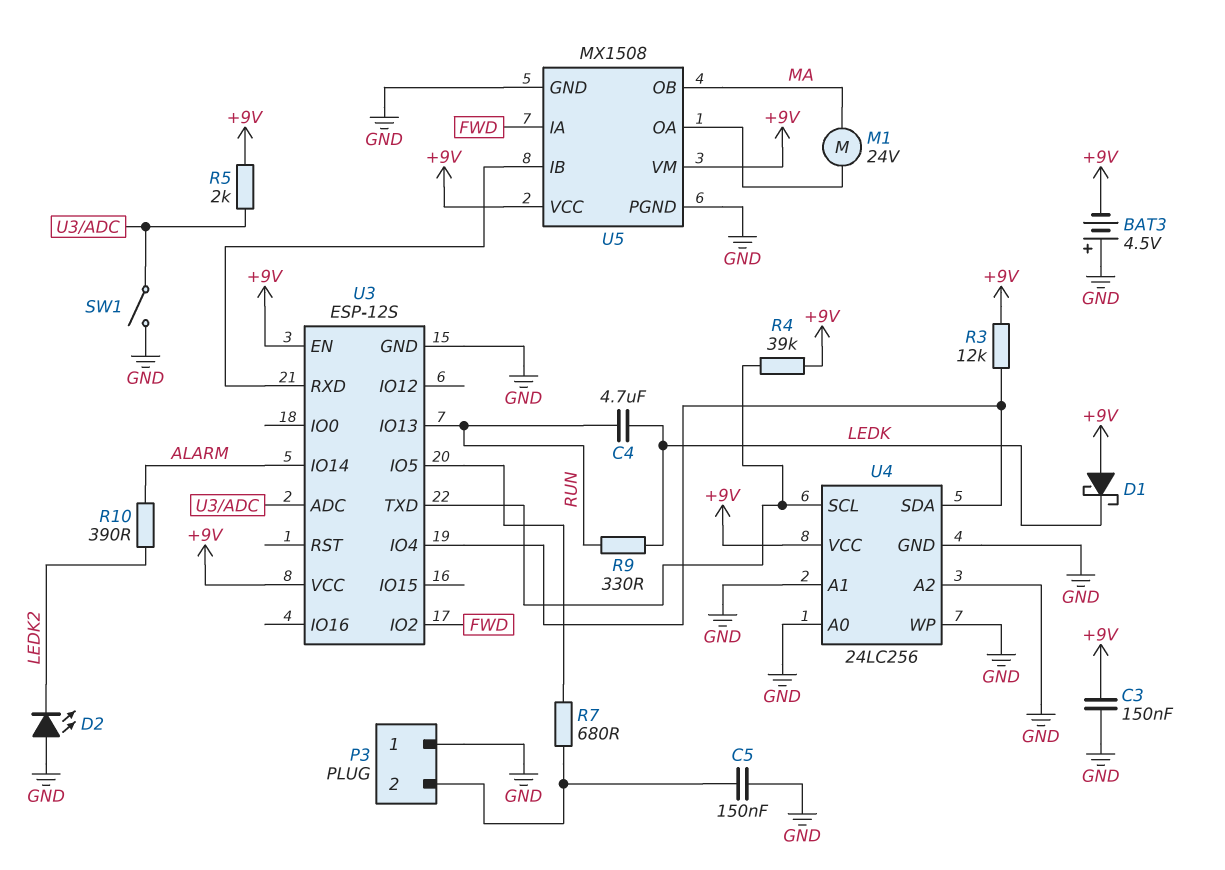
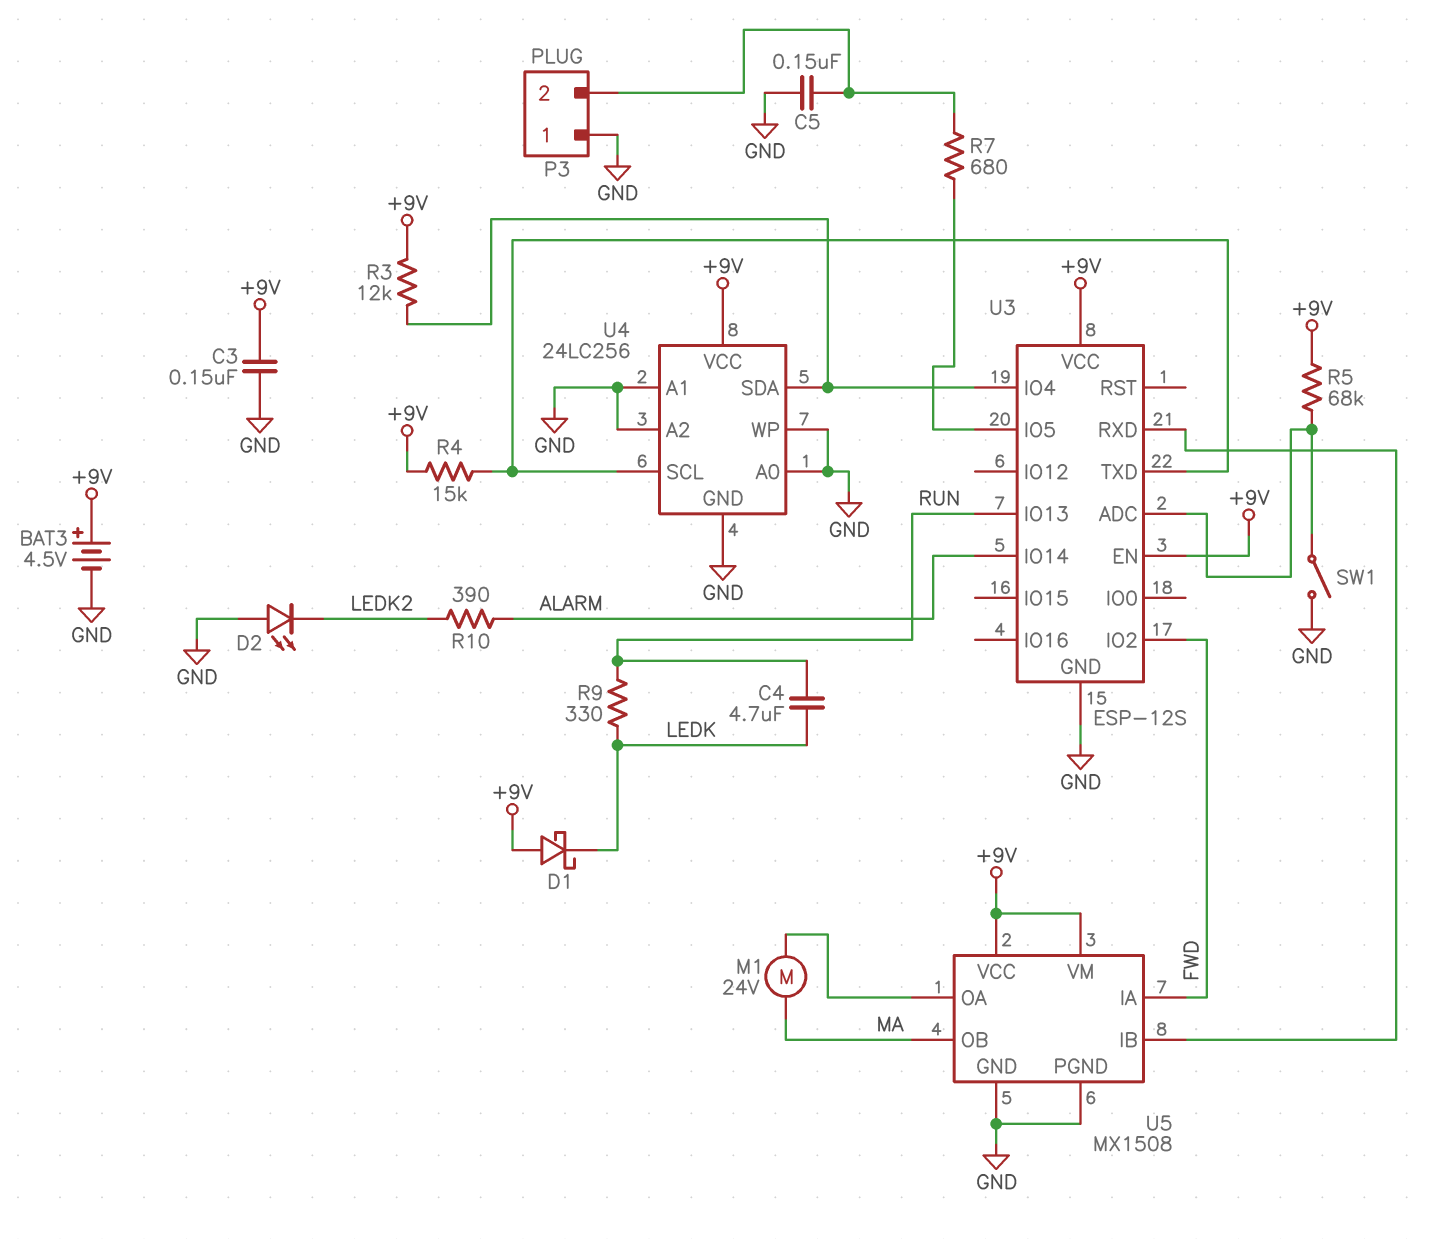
BAT3: 4.5V (plus GND, minus +9V) -> 4.5V (plus +9V, minus GND)
R4: 39k (+9V, U3/TXD) -> 15k (+9V, U3/TXD)
R5: 2k (+9V, U3/ADC) -> 68k (+9V, U3/ADC)

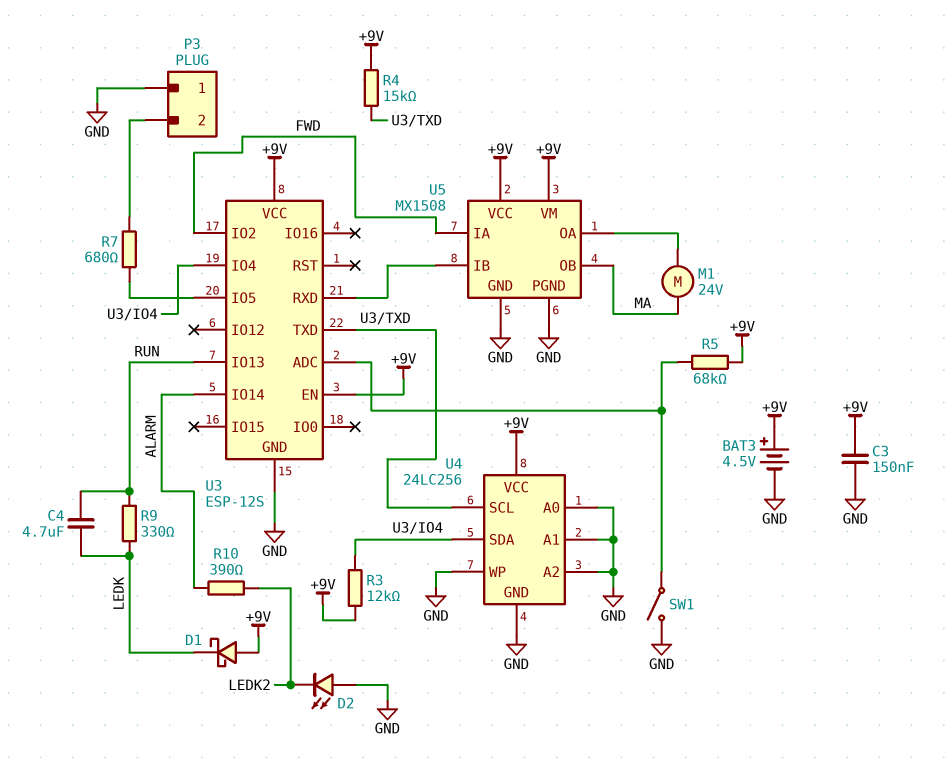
C5: 150nF (GND, P3/2) -> none

